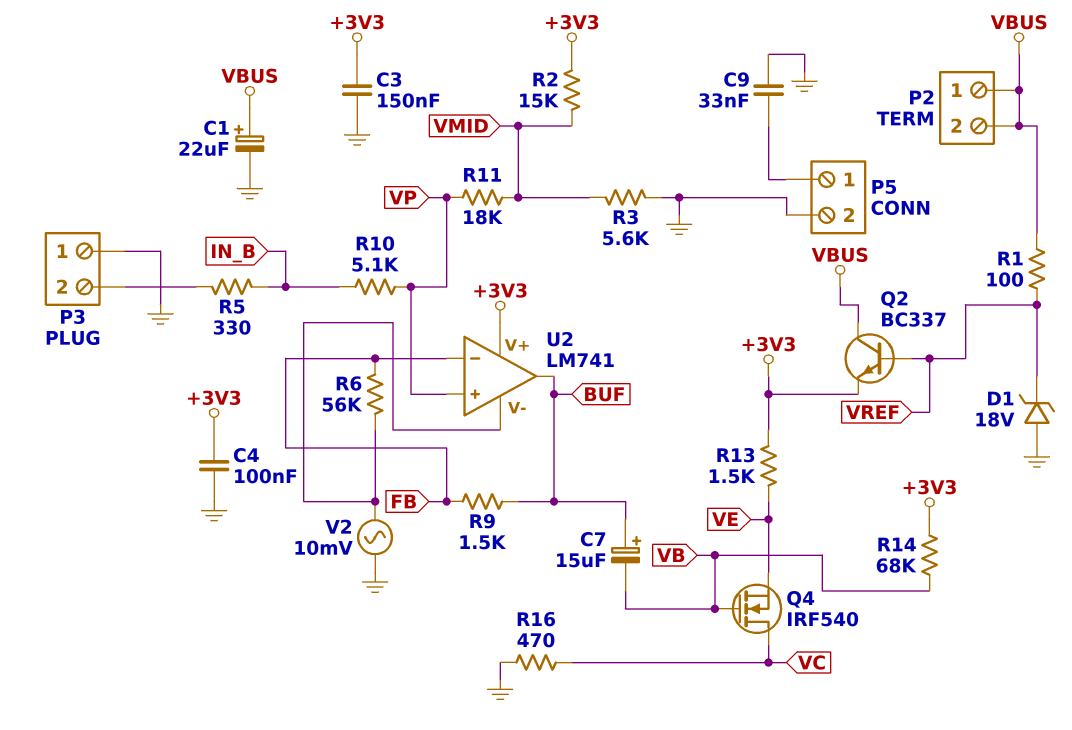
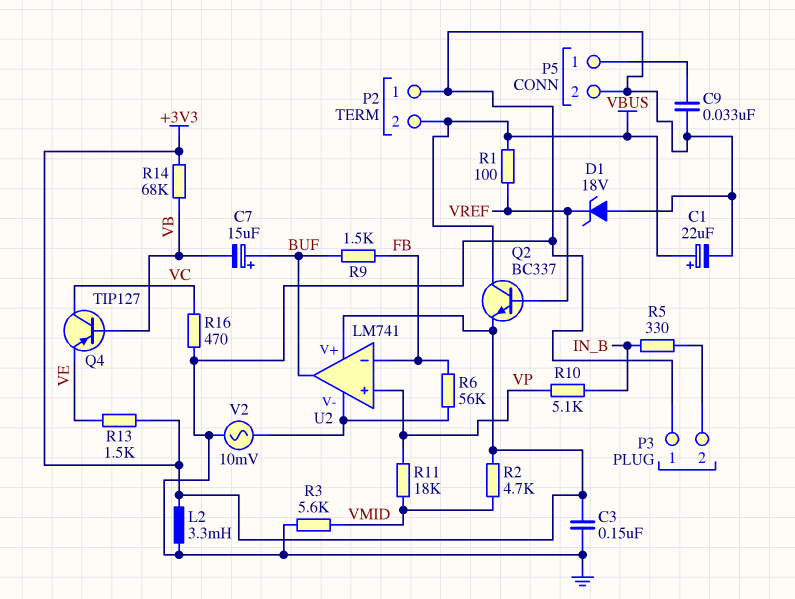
C4: 100nF (+3V3, GND) -> none
L2: none -> 3.3mH (+3V3, GND)
P2 pin 1: VBUS -> GND
Q4: NMOS IRF540 (G VB, D VC, S VE) -> PNP TIP127 (B VB, C VC, E VE)
R2: 15k (+3V3, VMID) -> 4.7k (+3V3, VMID)

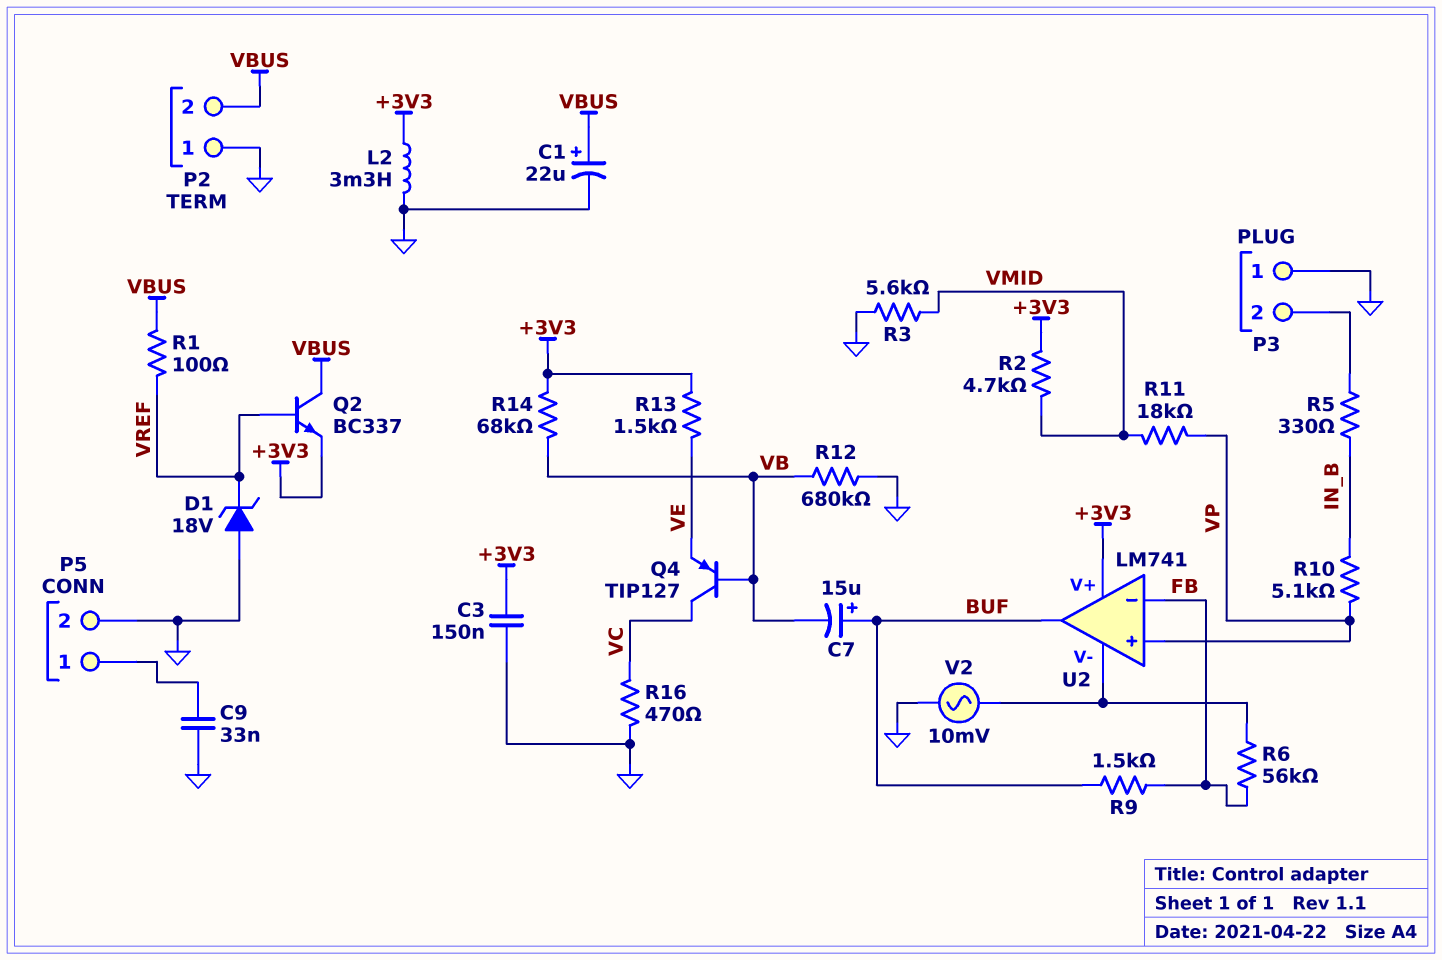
R12: none -> 680k (GND, VB)

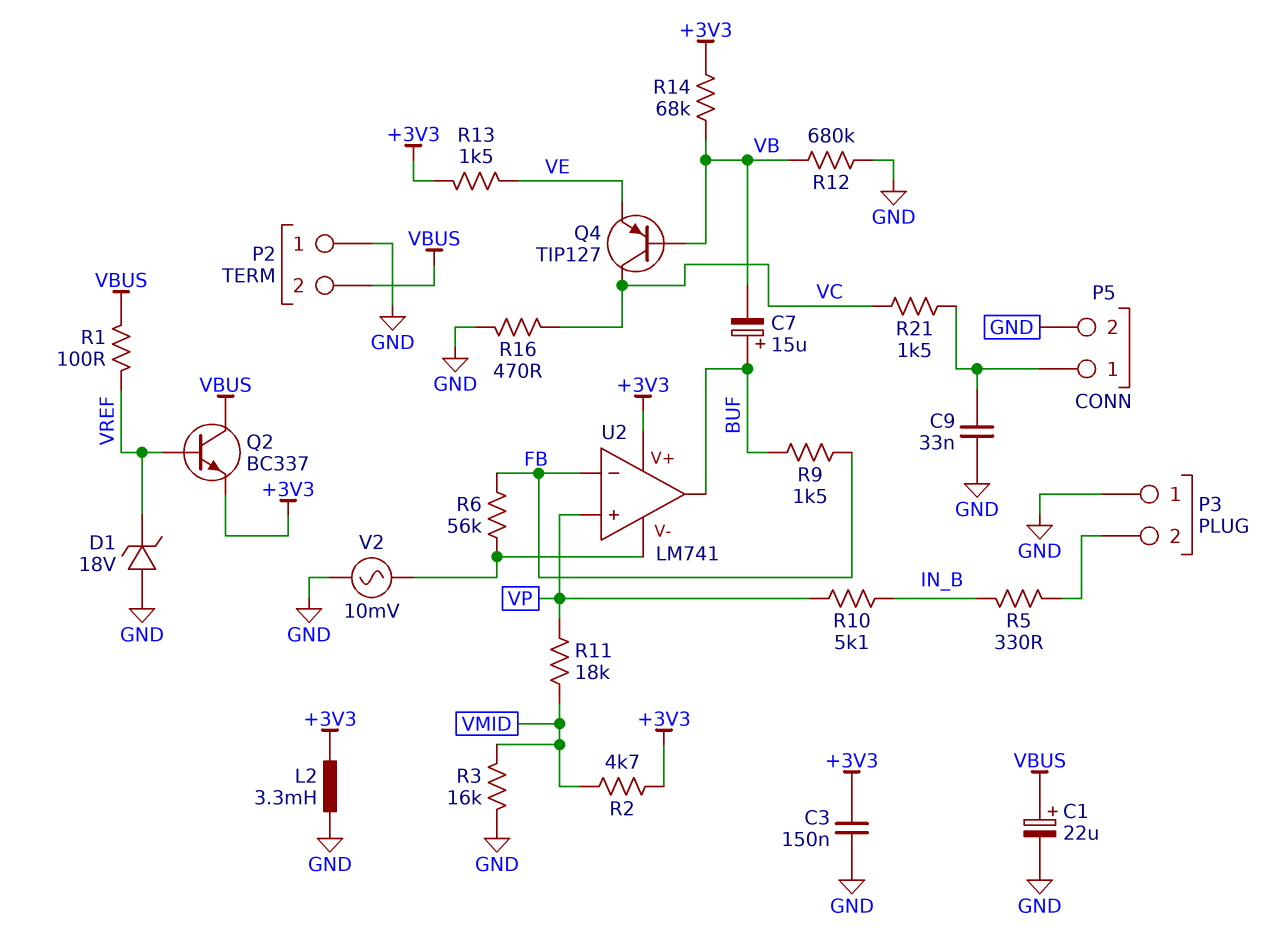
R3: 5.6k (GND, VMID) -> 16k (GND, VMID)
R21: none -> 1.5k (P5/1, VC)

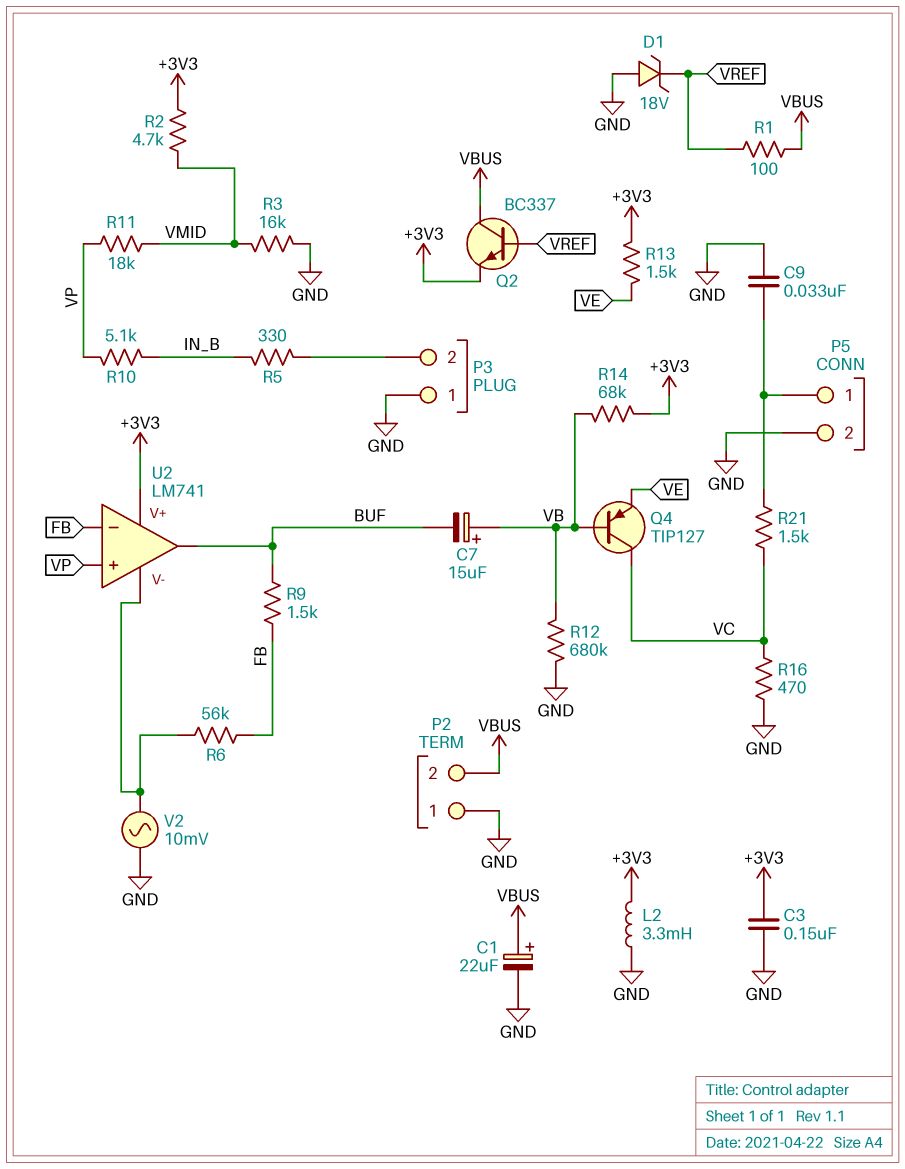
C7: 15uF (plus BUF, minus VB) -> 15uF (plus VB, minus BUF)

